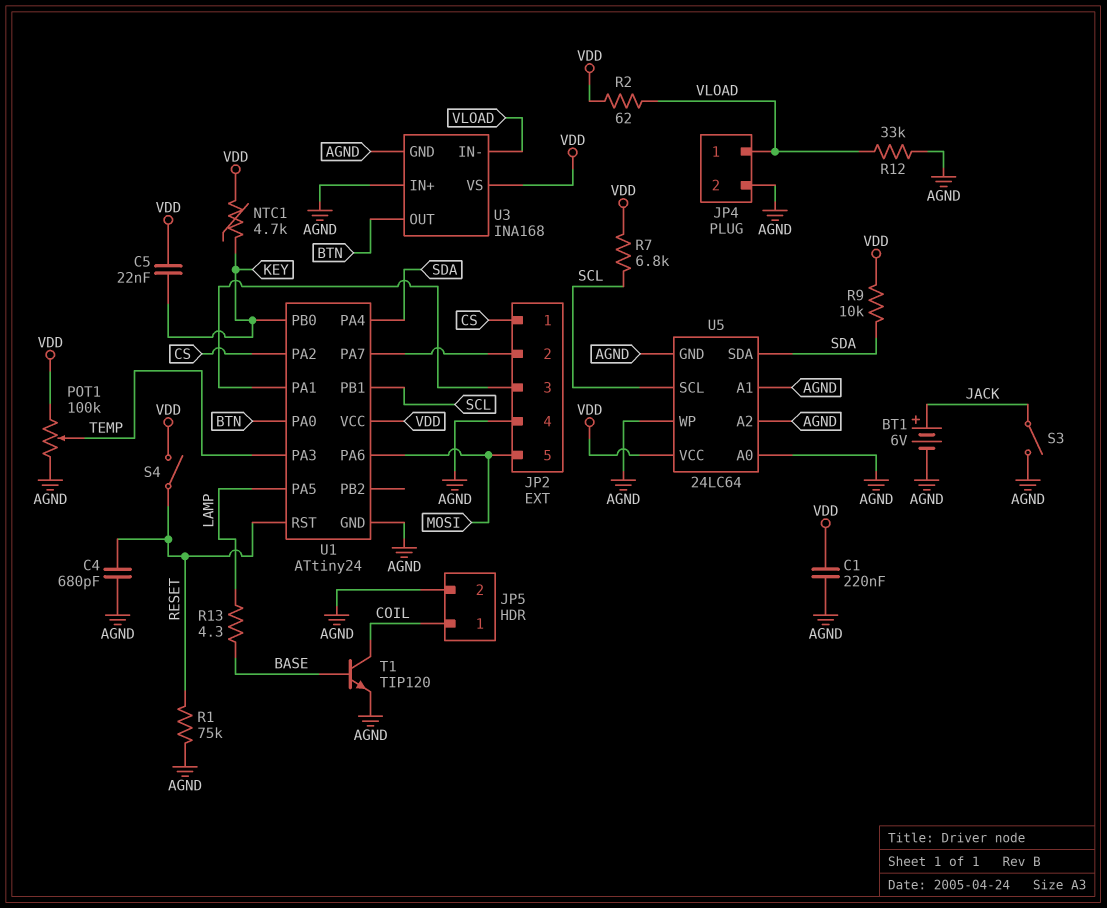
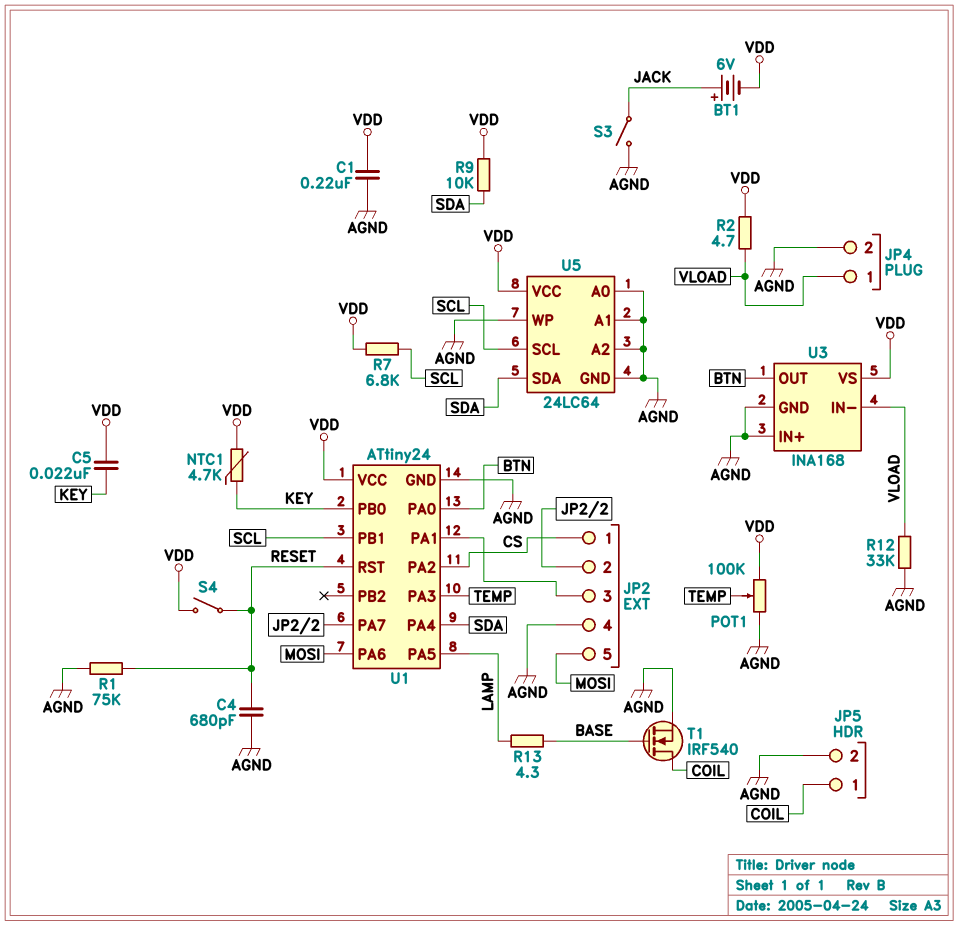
BT1: 6V (plus JACK, minus AGND) -> 6V (plus JACK, minus VDD)
R2: 62 (VDD, VLOAD) -> 4.7 (VDD, VLOAD)
T1: NPN TIP120 (B BASE, C COIL, E AGND) -> NMOS IRF540 (G BASE, D COIL, S AGND)

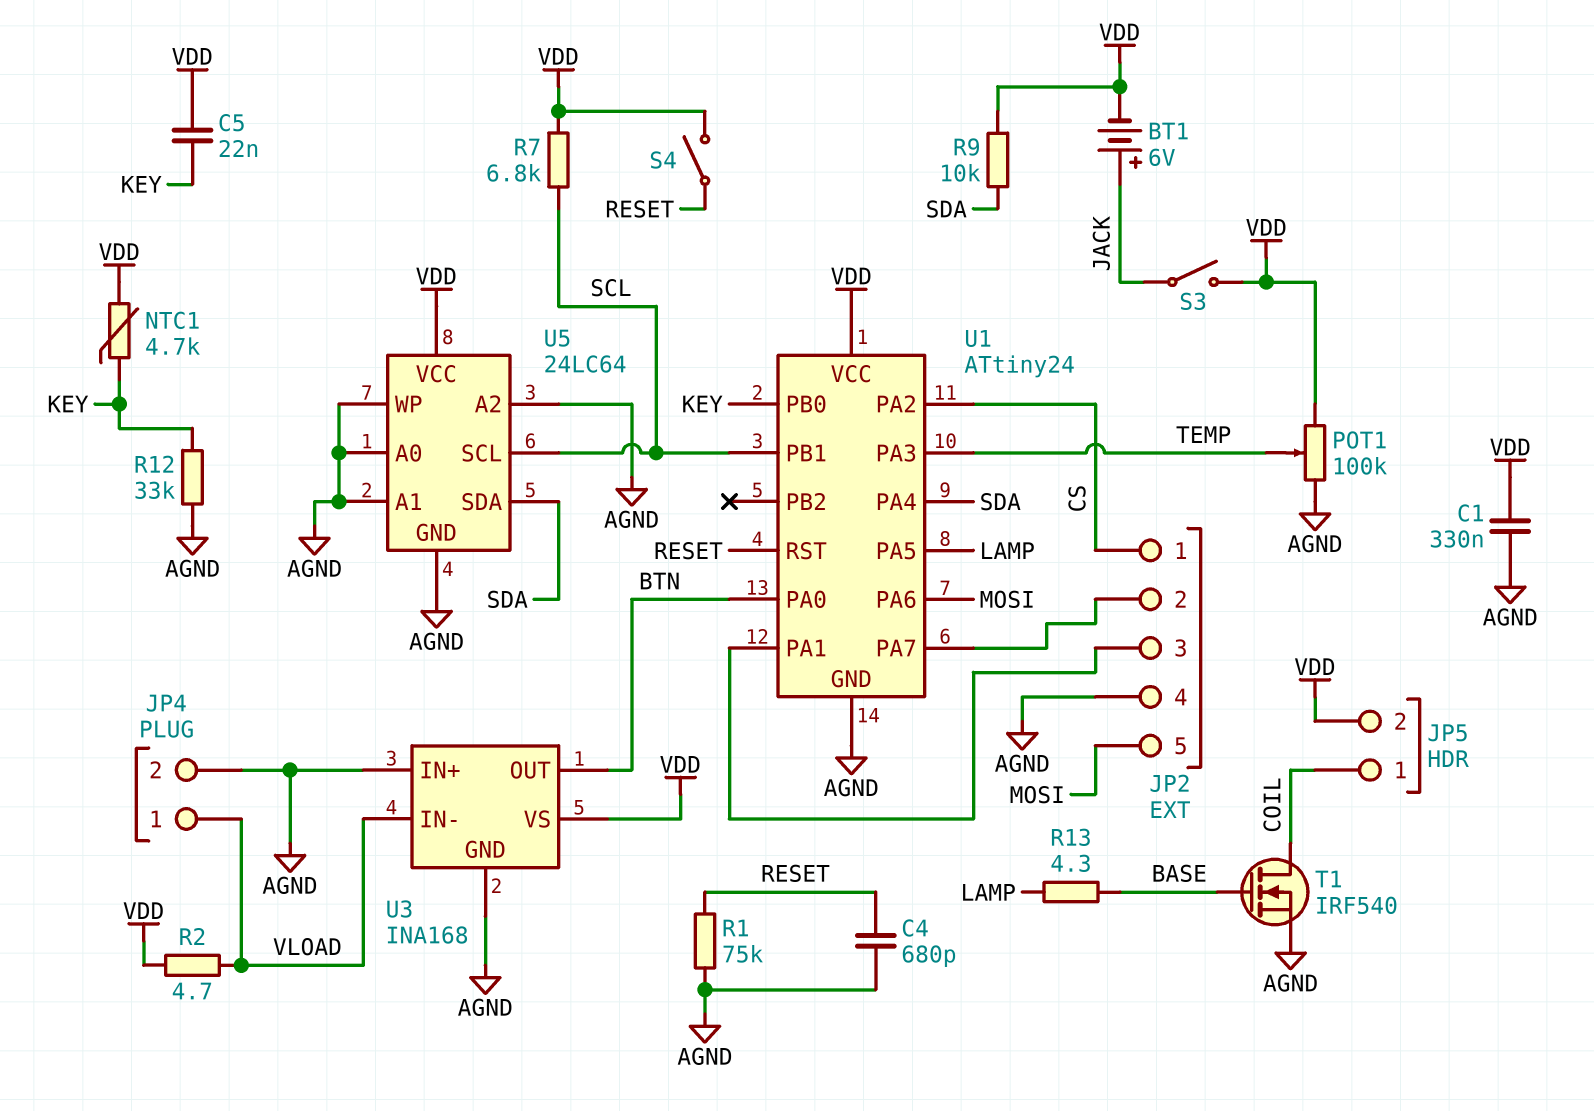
C1: 220nF (AGND, VDD) -> 330nF (AGND, VDD)
JP5 pin 2: AGND -> VDD
R12: 33k (AGND, VLOAD) -> 33k (AGND, KEY)
S3: switch (AGND, JACK) -> switch (JACK, VDD)

